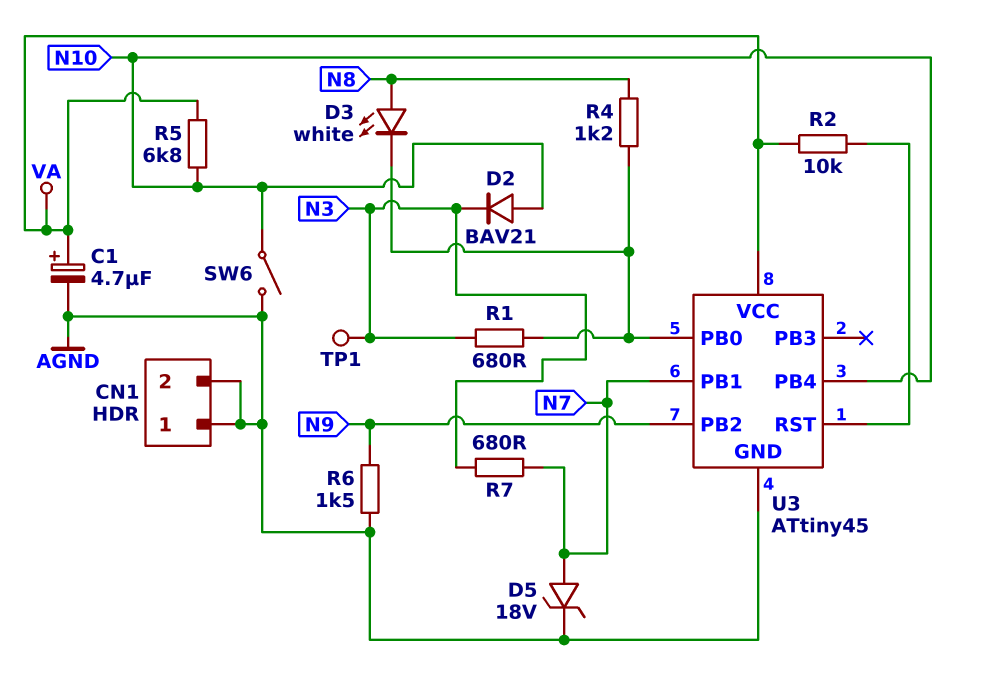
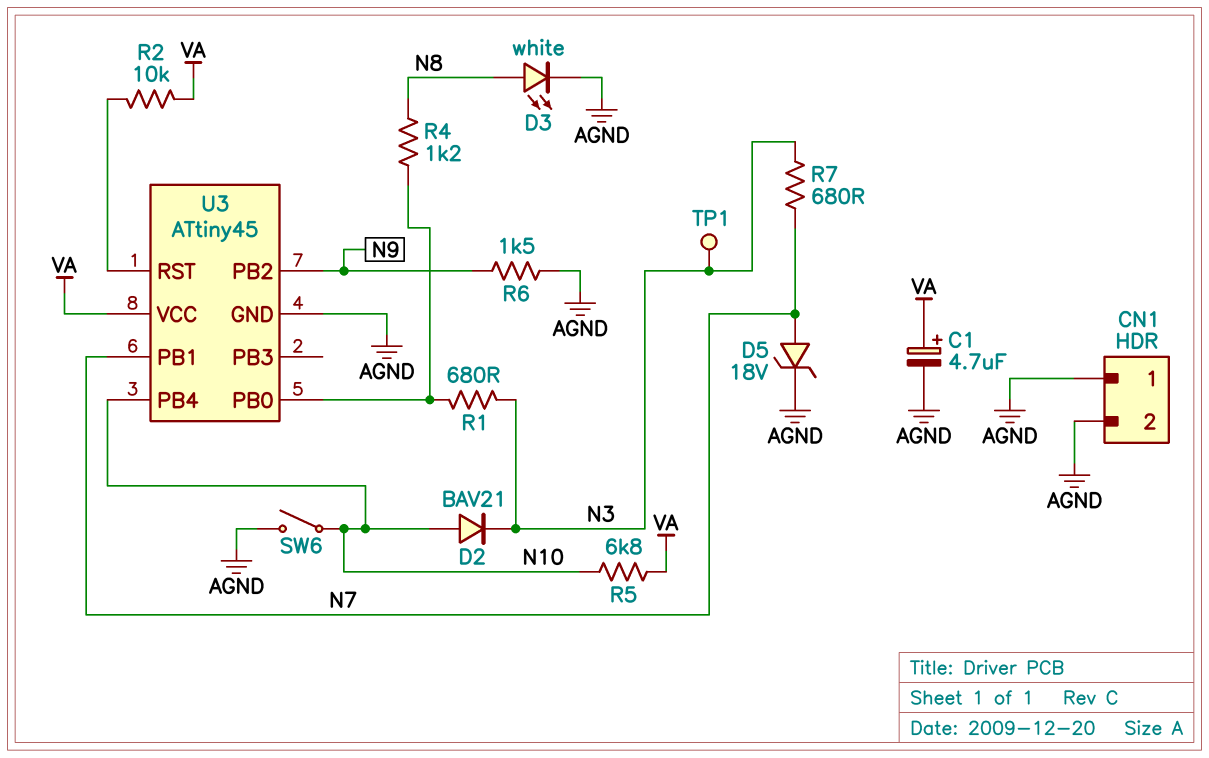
D3: LED white (A N8, K U3/PB0) -> LED white (A N8, K AGND)

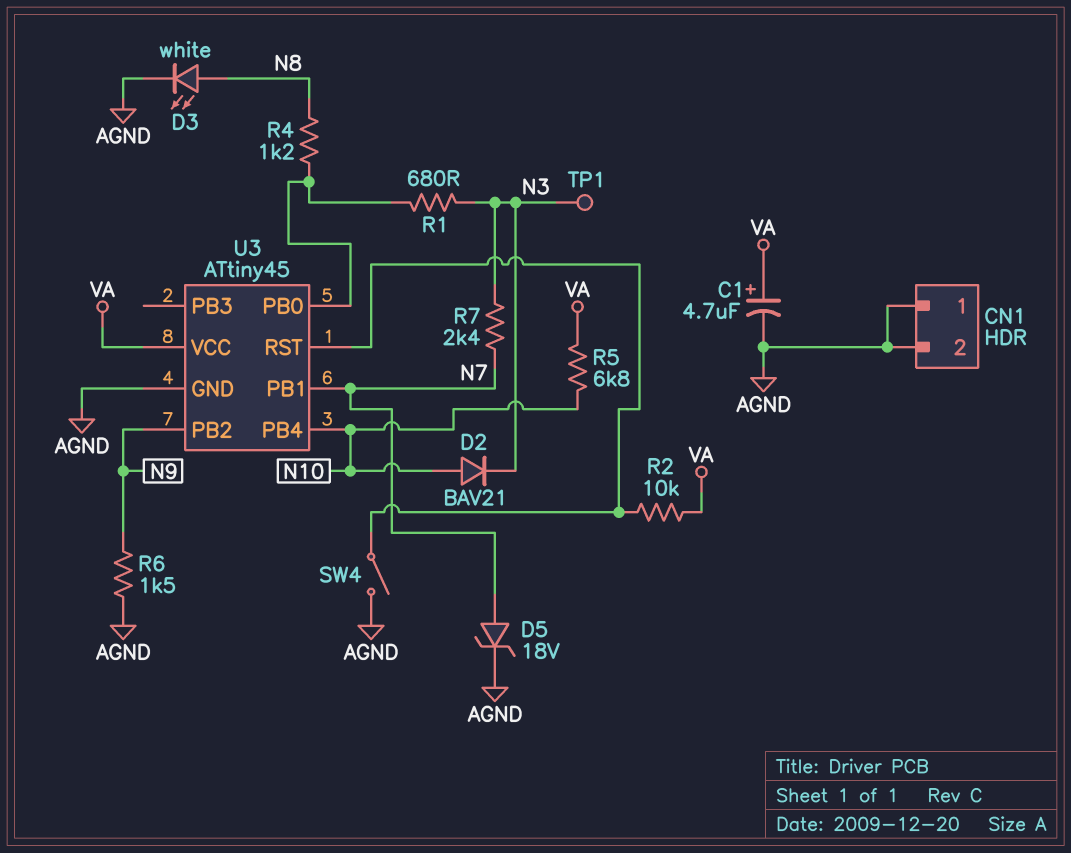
R7: 680 (N3, N7) -> 2.4k (N3, N7)
SW4: none -> switch (AGND, U3/RST)
SW6: switch (AGND, N10) -> none

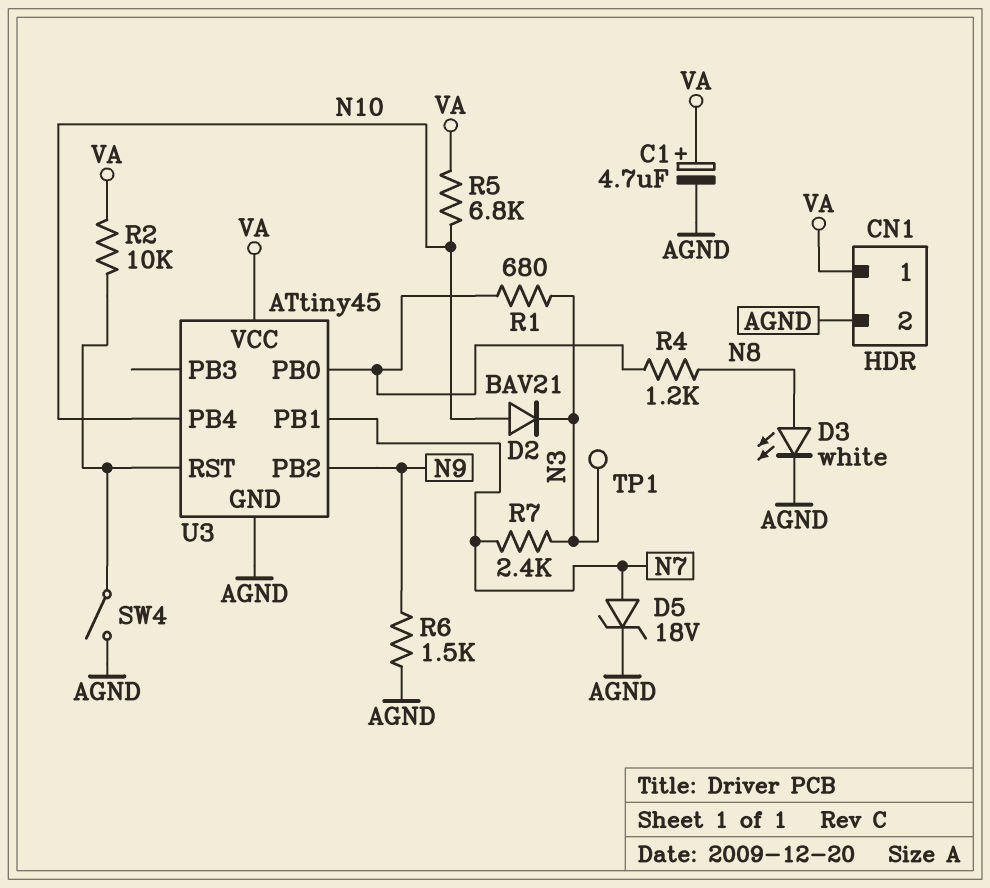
CN1 pin 1: AGND -> VA

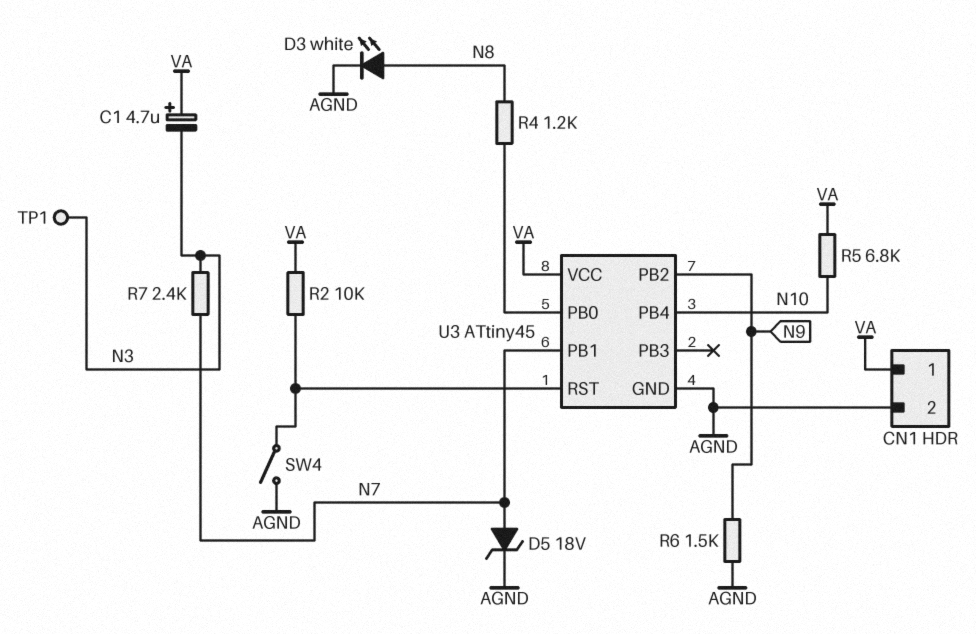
C1: 4.7uF (plus VA, minus AGND) -> 4.7uF (plus VA, minus N3)
D2: diode BAV21 (A N10, K N3) -> none
R1: 680 (N3, U3/PB0) -> none

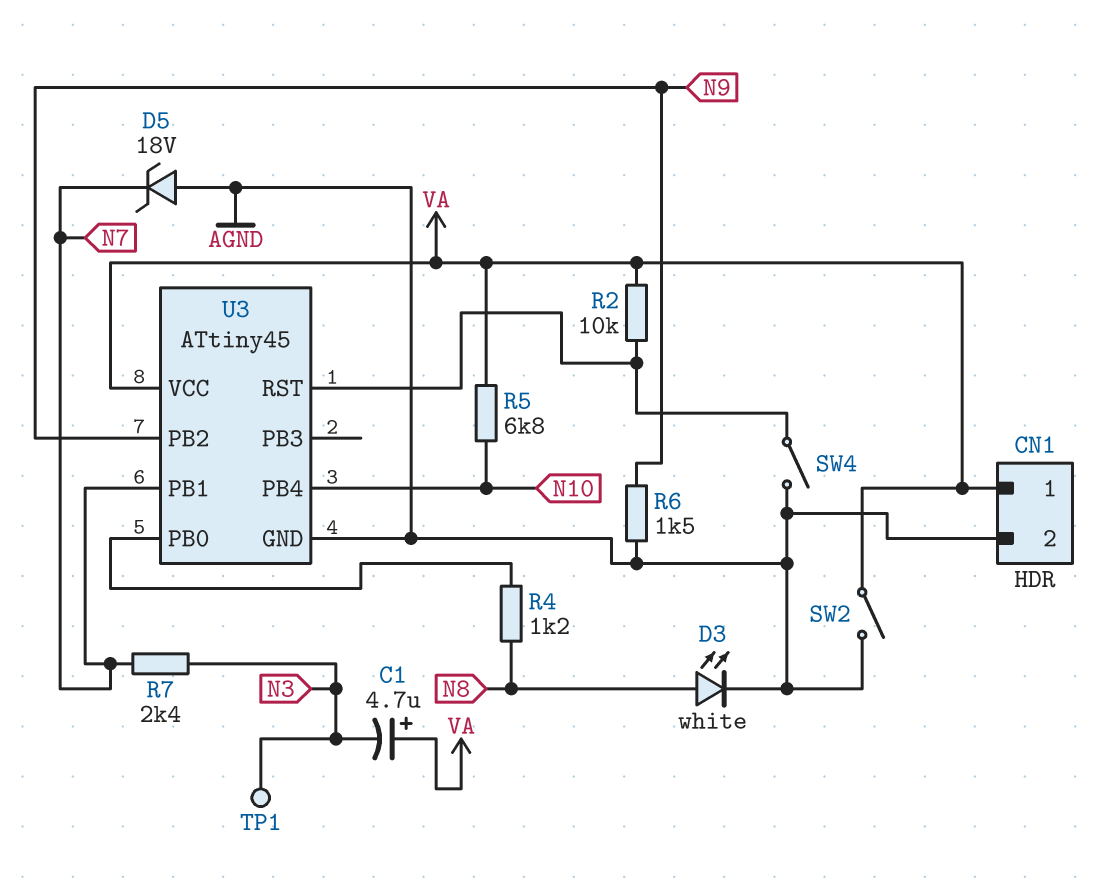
D5: zener 18V (A N7, K AGND) -> zener 18V (A AGND, K N7)
SW2: none -> switch (AGND, VA)

